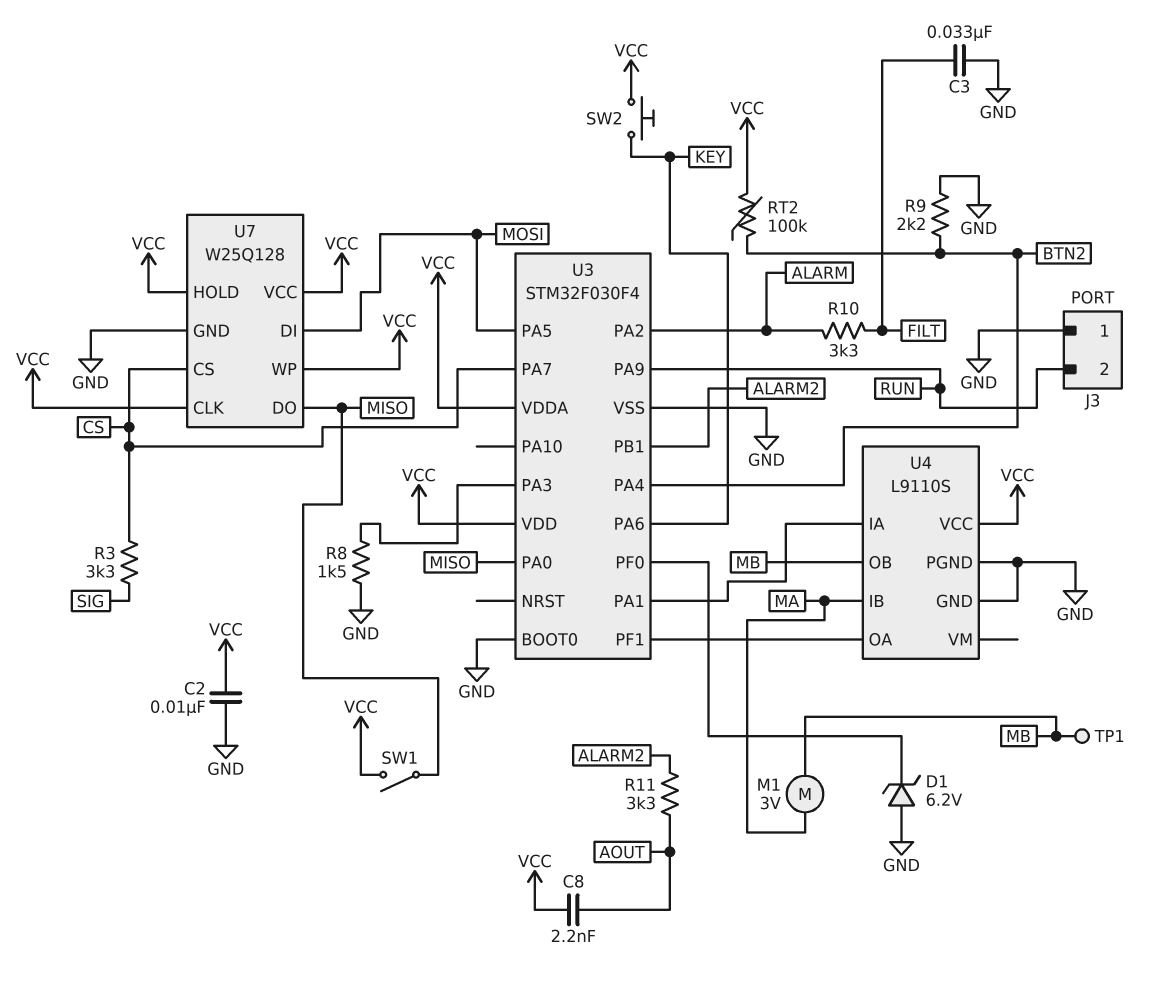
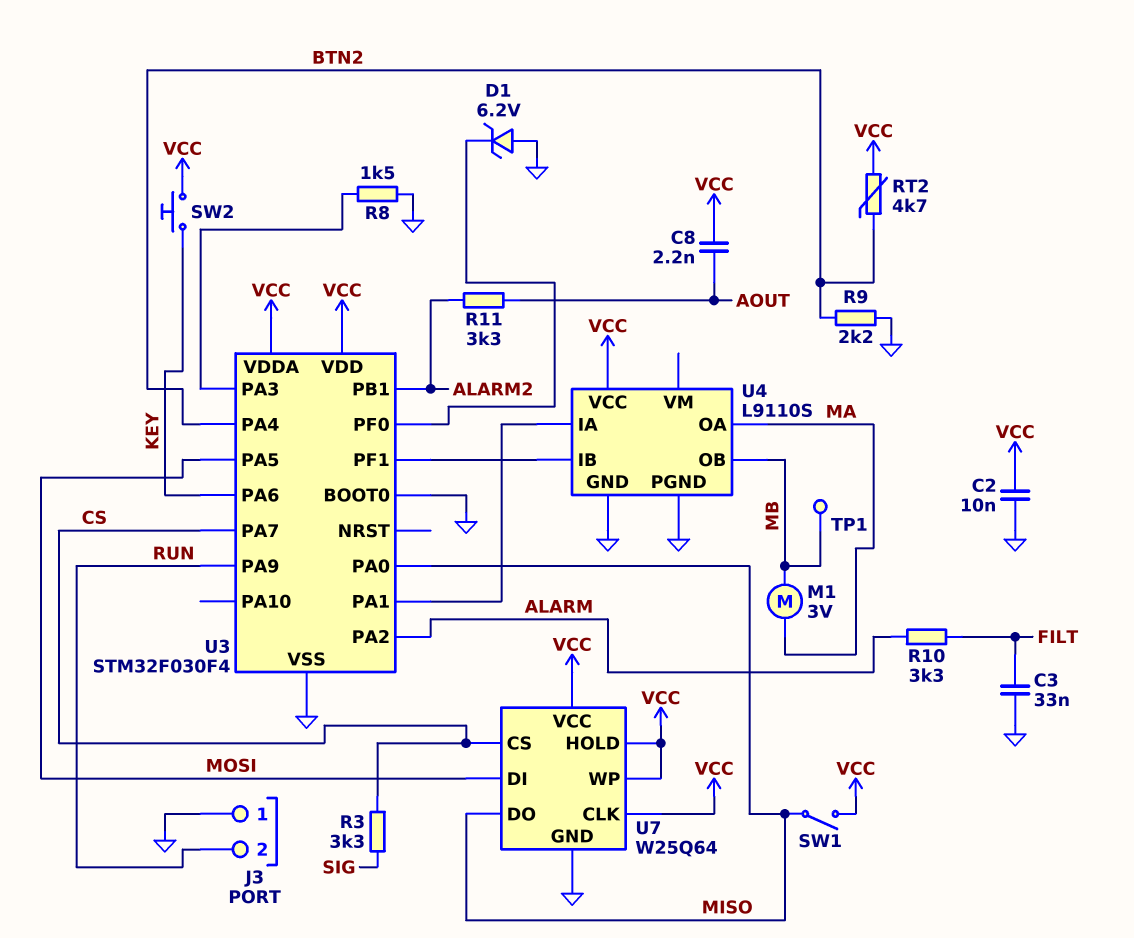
RT2: 100k (BTN2, VCC) -> 4.7k (BTN2, VCC)
U4 pin IB: MA -> U3/PF1
U4 pin OA: U3/PF1 -> MA
U7: W25Q128 -> W25Q64

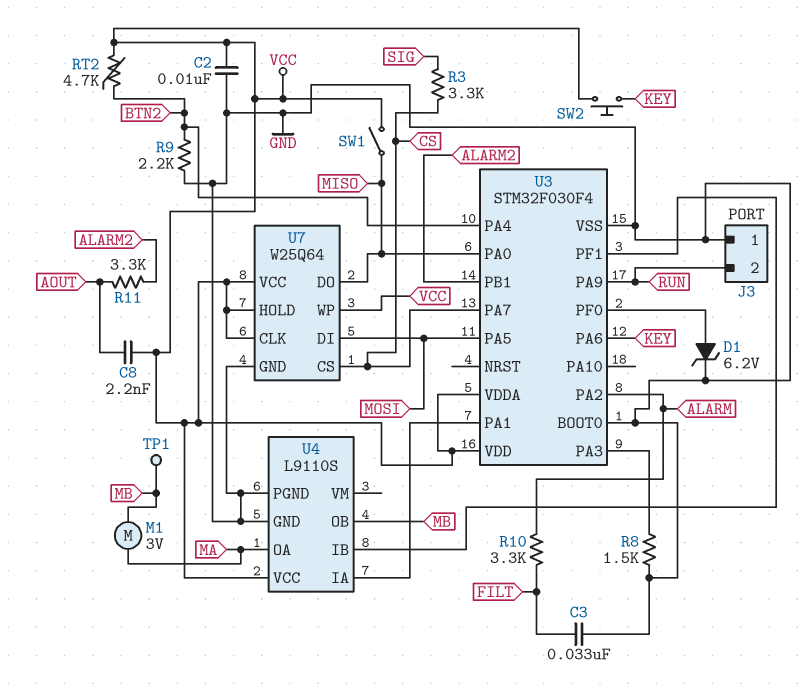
D1: zener 6.2V (A GND, K U3/PF0) -> zener 6.2V (A U3/PF0, K GND)

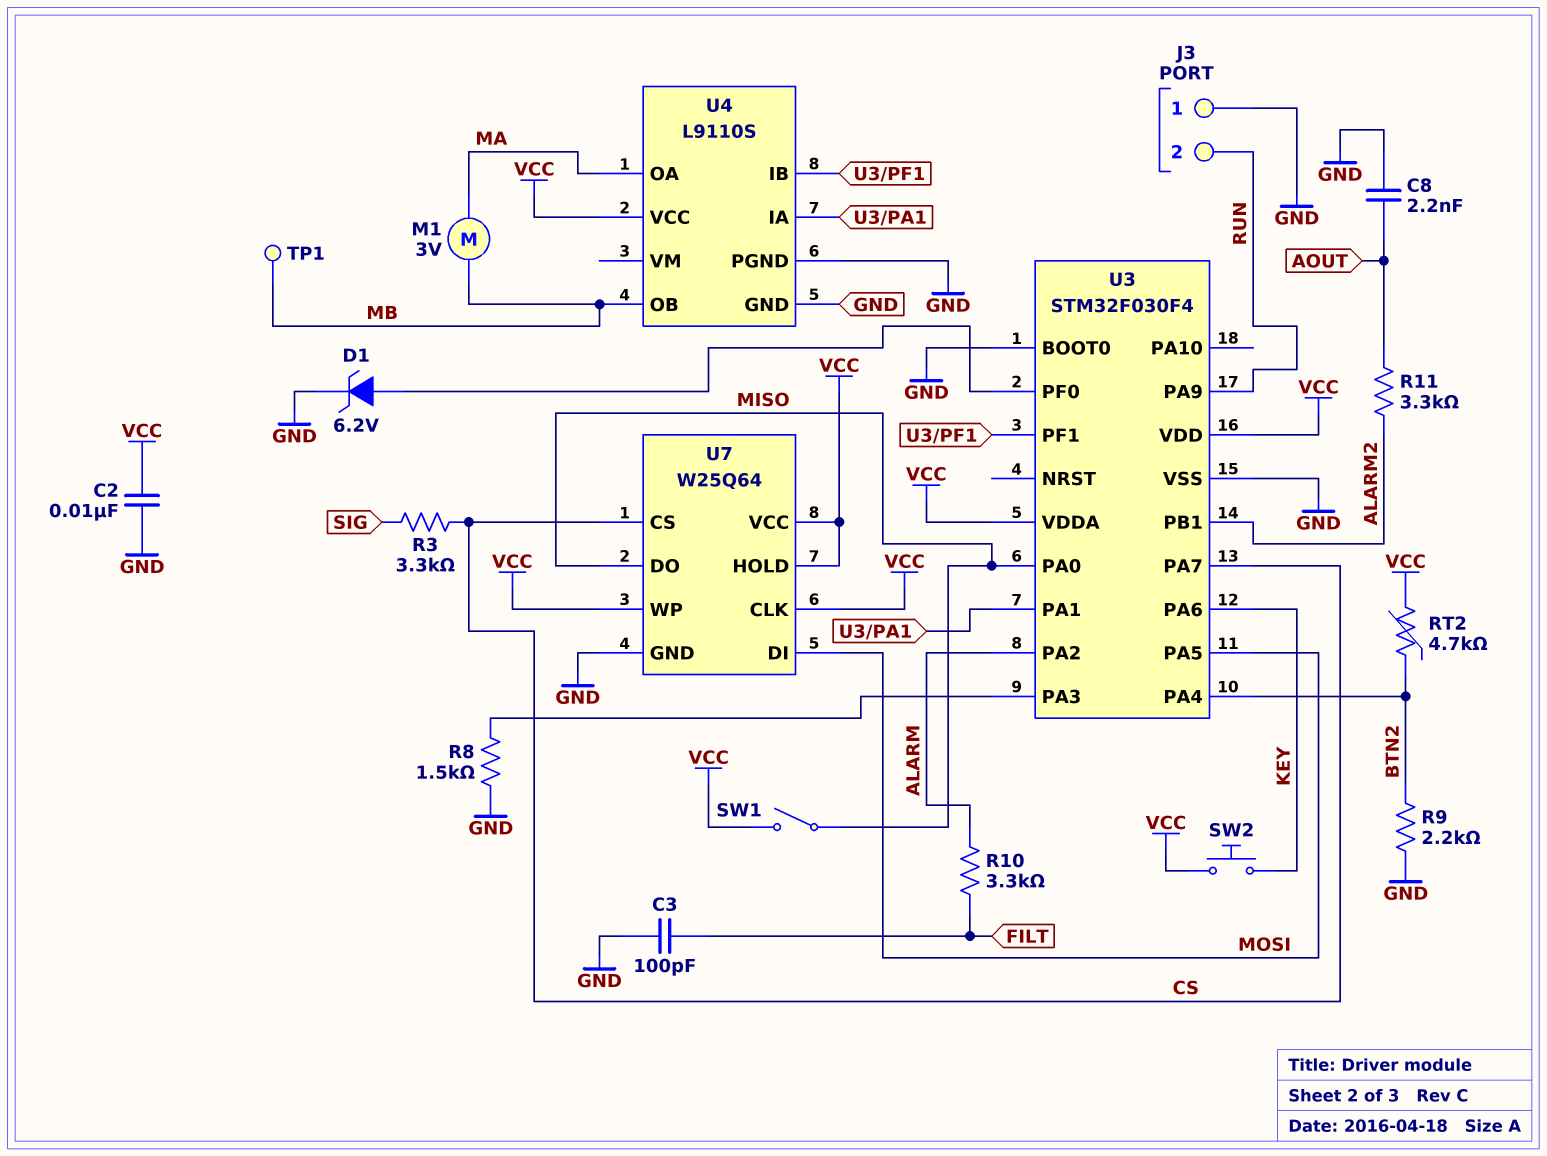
C3: 33nF (FILT, GND) -> 100pF (FILT, GND)
C8: 2.2nF (AOUT, VCC) -> 2.2nF (AOUT, GND)

